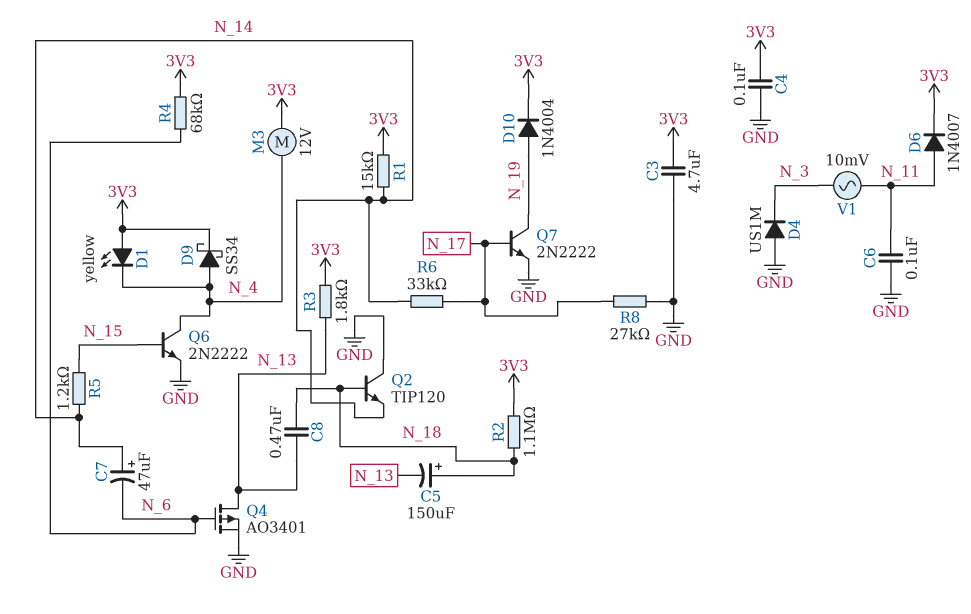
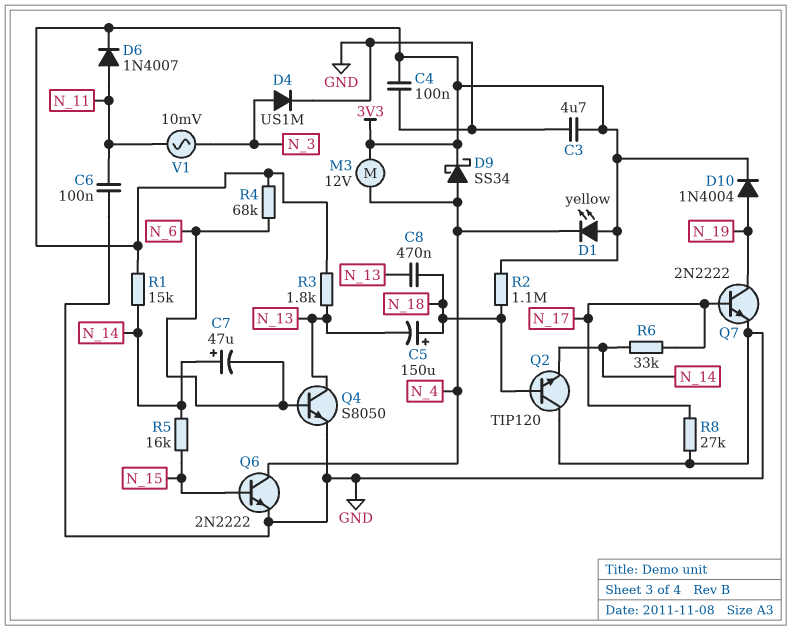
D4: diode US1M (A GND, K N_3) -> diode US1M (A N_3, K GND)
Q4: PMOS AO3401 (G N_6, D N_13, S GND) -> NPN S8050 (B N_6, C N_13, E GND)
R5: 1.2k (N_14, N_15) -> 16k (N_14, N_15)

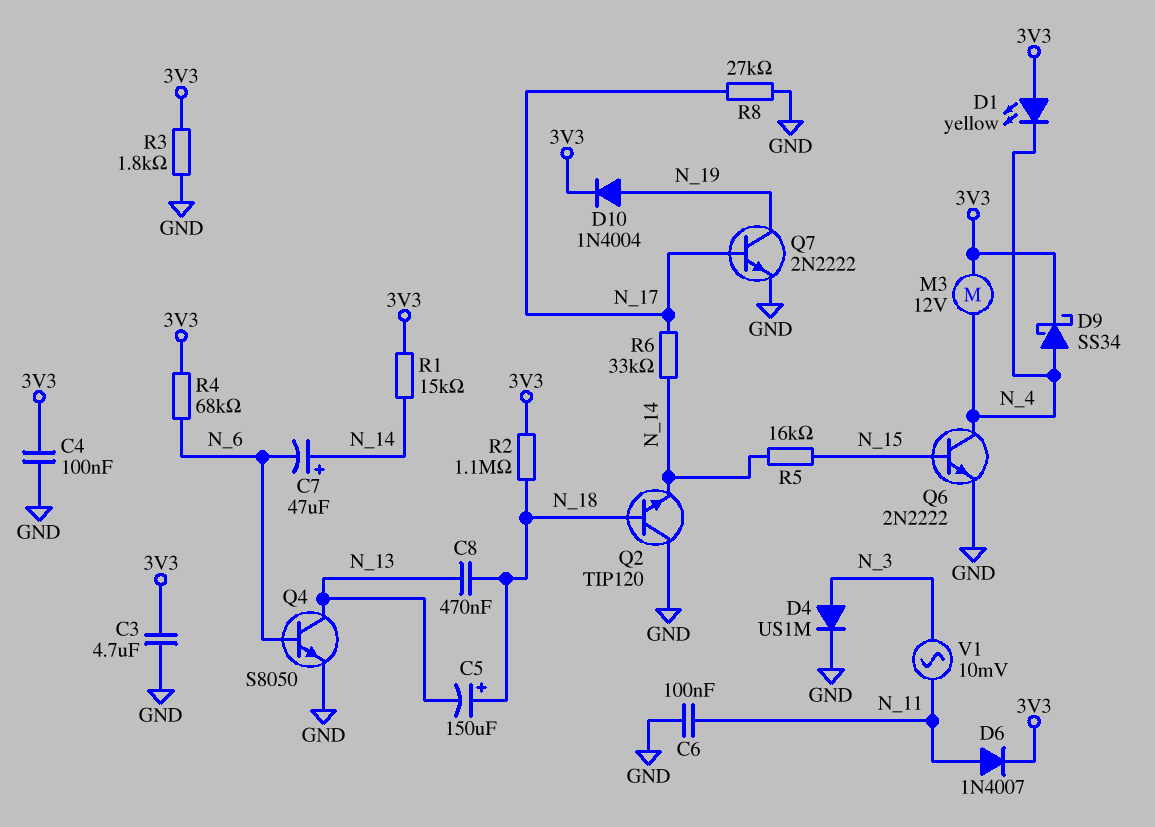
R3: 1.8k (3V3, N_13) -> 1.8k (3V3, GND)

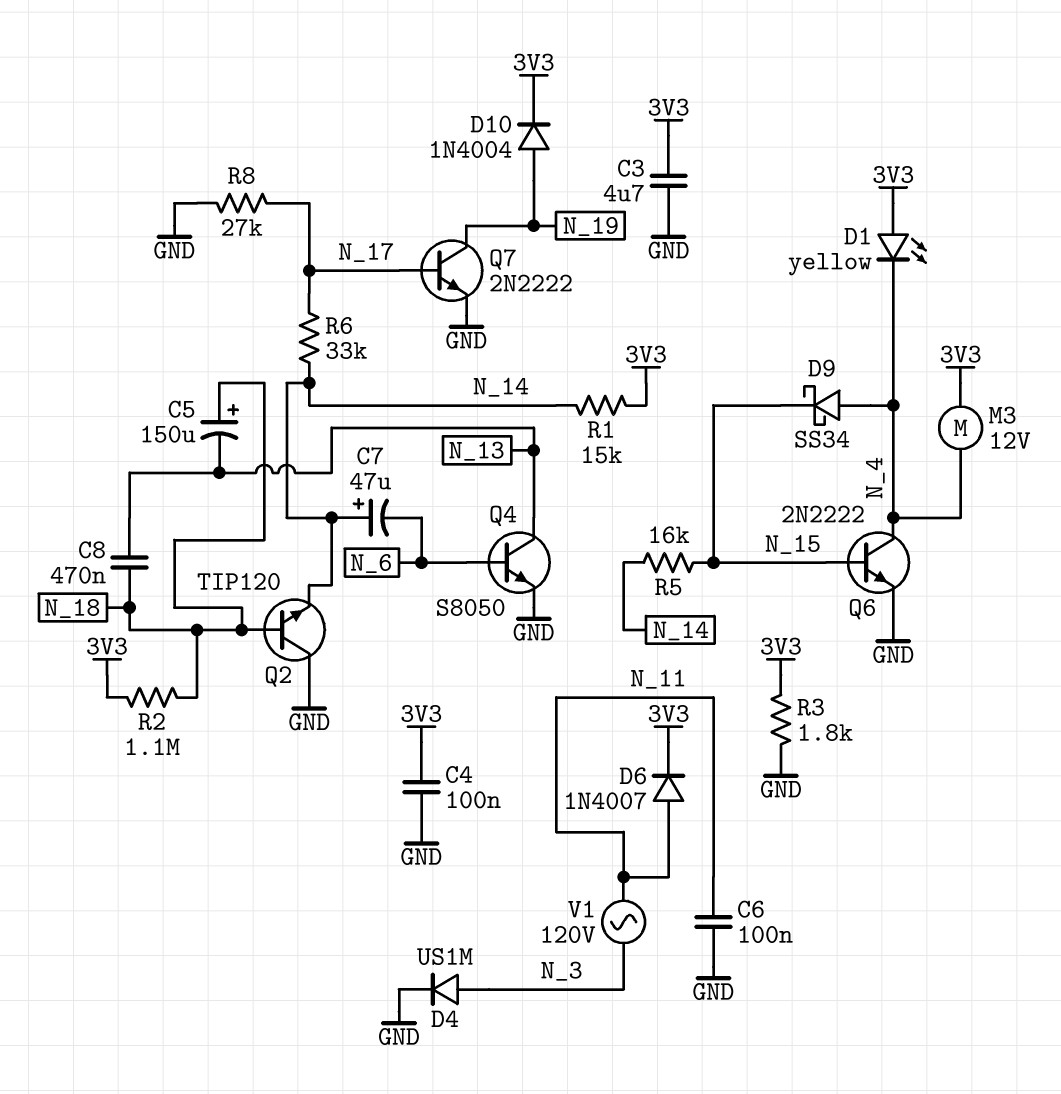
D9: schottky SS34 (A N_4, K 3V3) -> schottky SS34 (A N_4, K N_15)
R4: 68k (3V3, N_6) -> none
V1: AC 10mV (N_3, N_11) -> AC 120V (N_3, N_11)

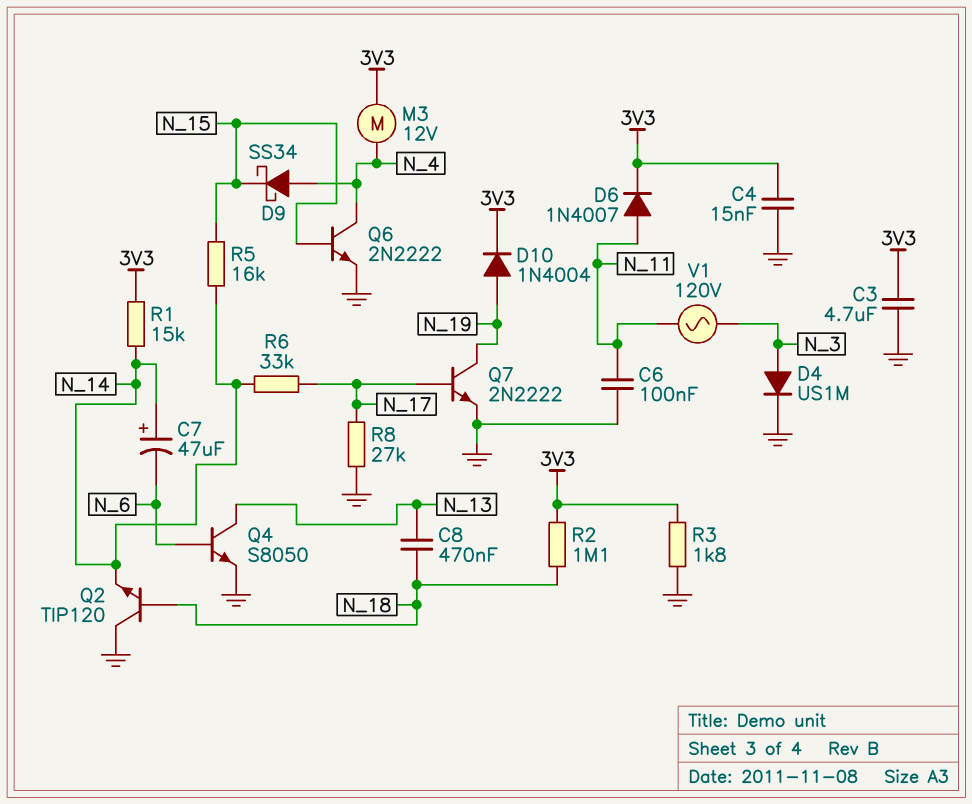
C4: 100nF (3V3, GND) -> 15nF (3V3, GND)
C5: 150uF (plus N_18, minus N_13) -> none
D1: LED yellow (A 3V3, K N_4) -> none

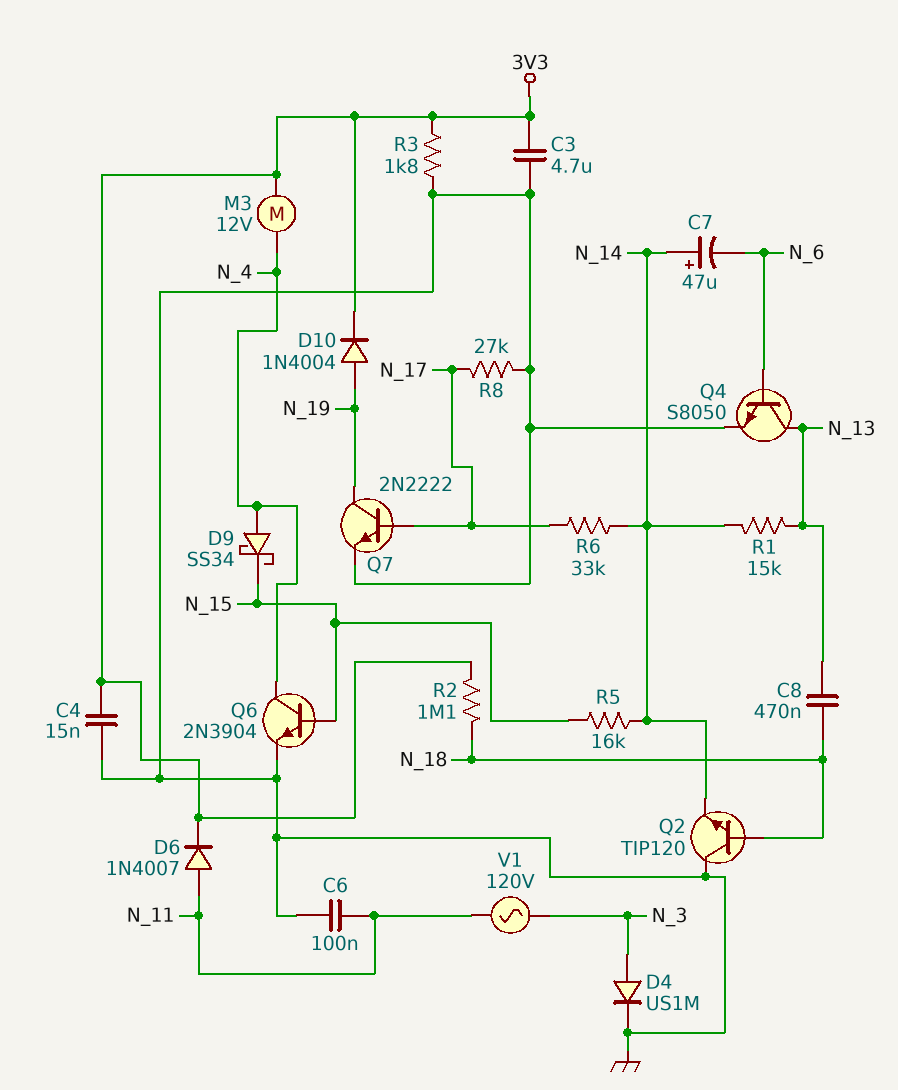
Q6: NPN 2N2222 (B N_15, C N_4, E GND) -> NPN 2N3904 (B N_15, C N_4, E GND)
R1: 15k (3V3, N_14) -> 15k (N_13, N_14)

